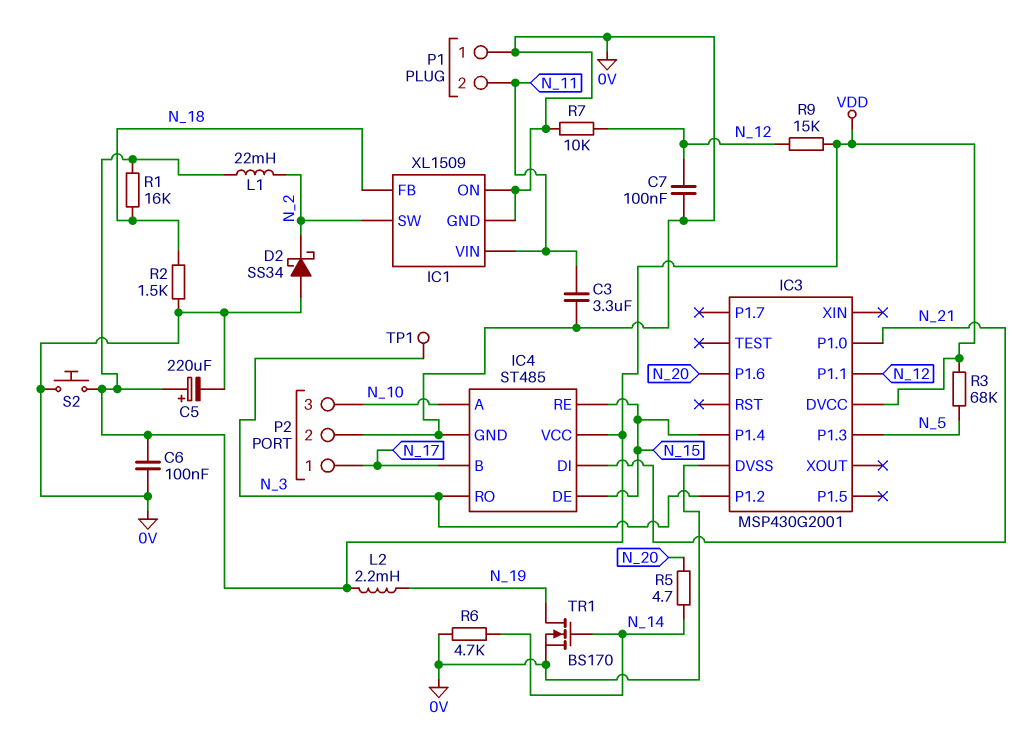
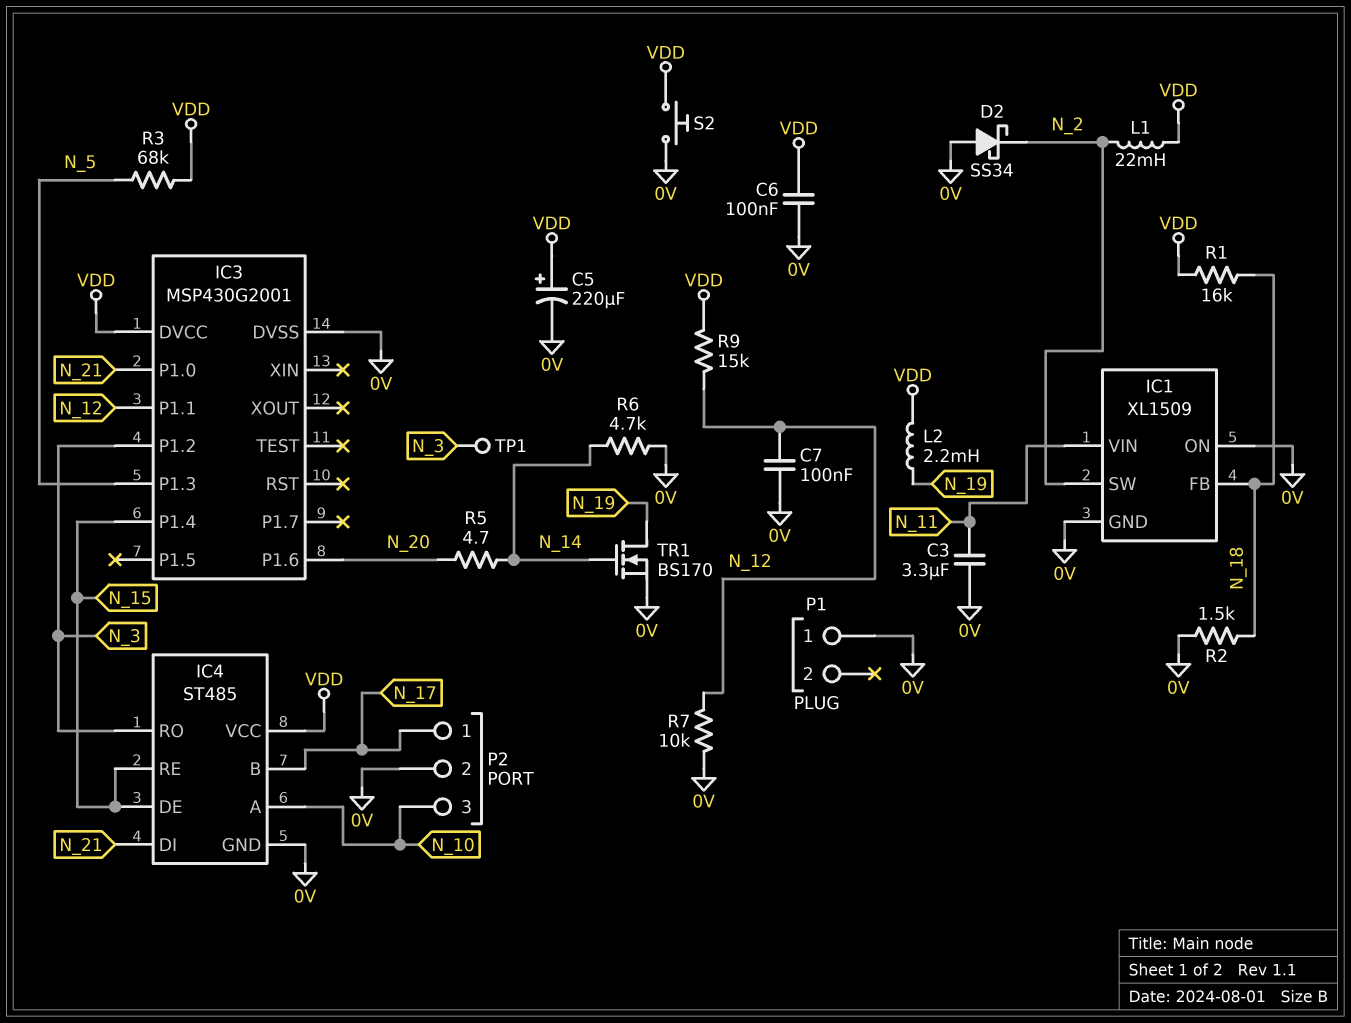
P1 pin 2: N_11 -> none

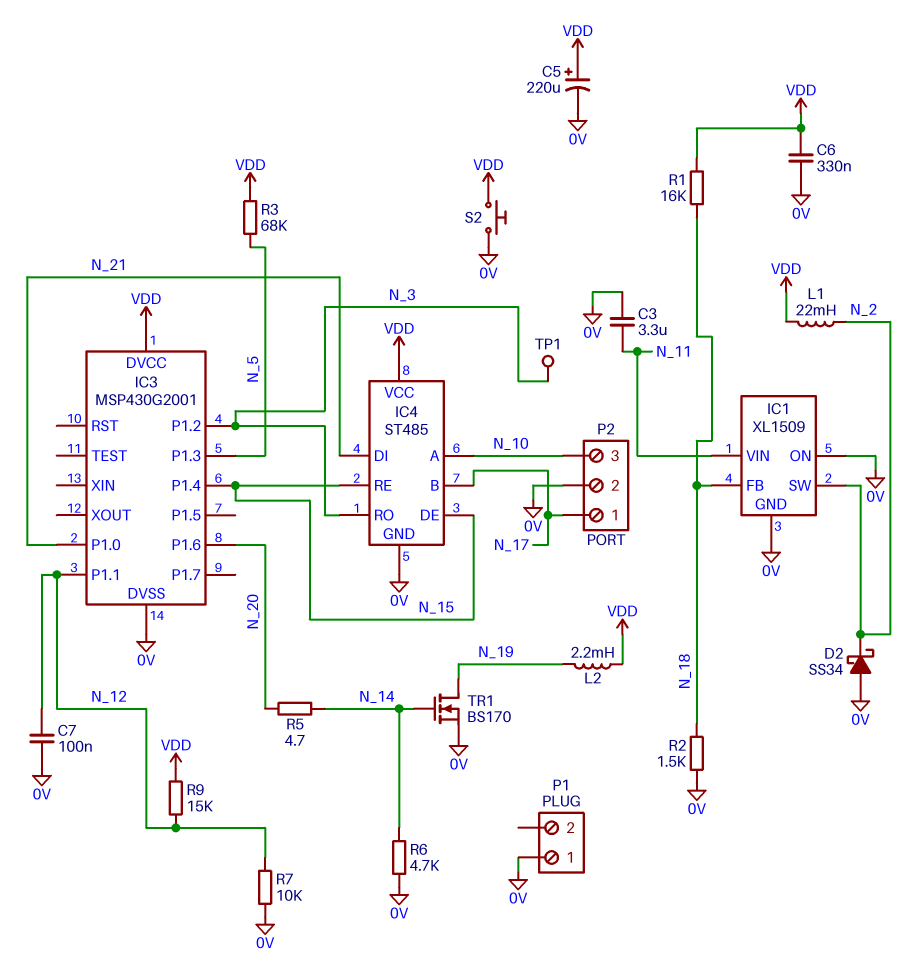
C6: 100nF (0V, VDD) -> 330nF (0V, VDD)

